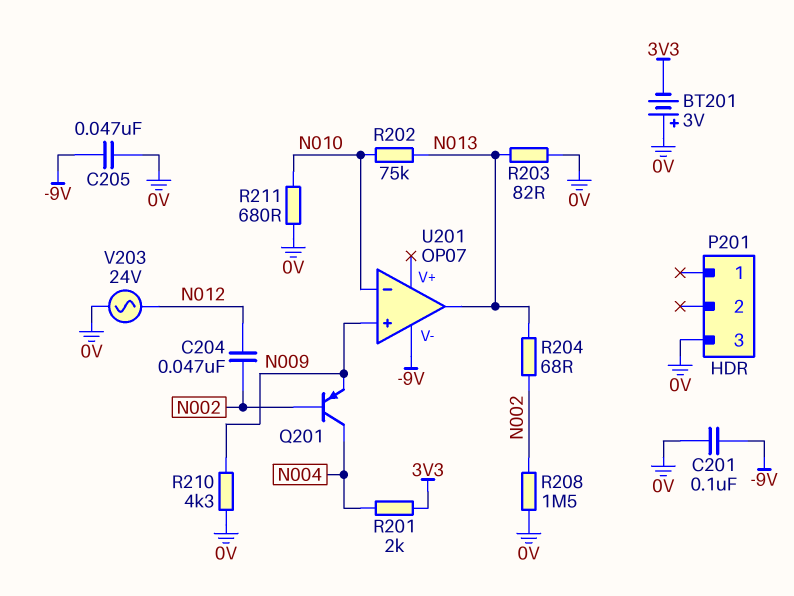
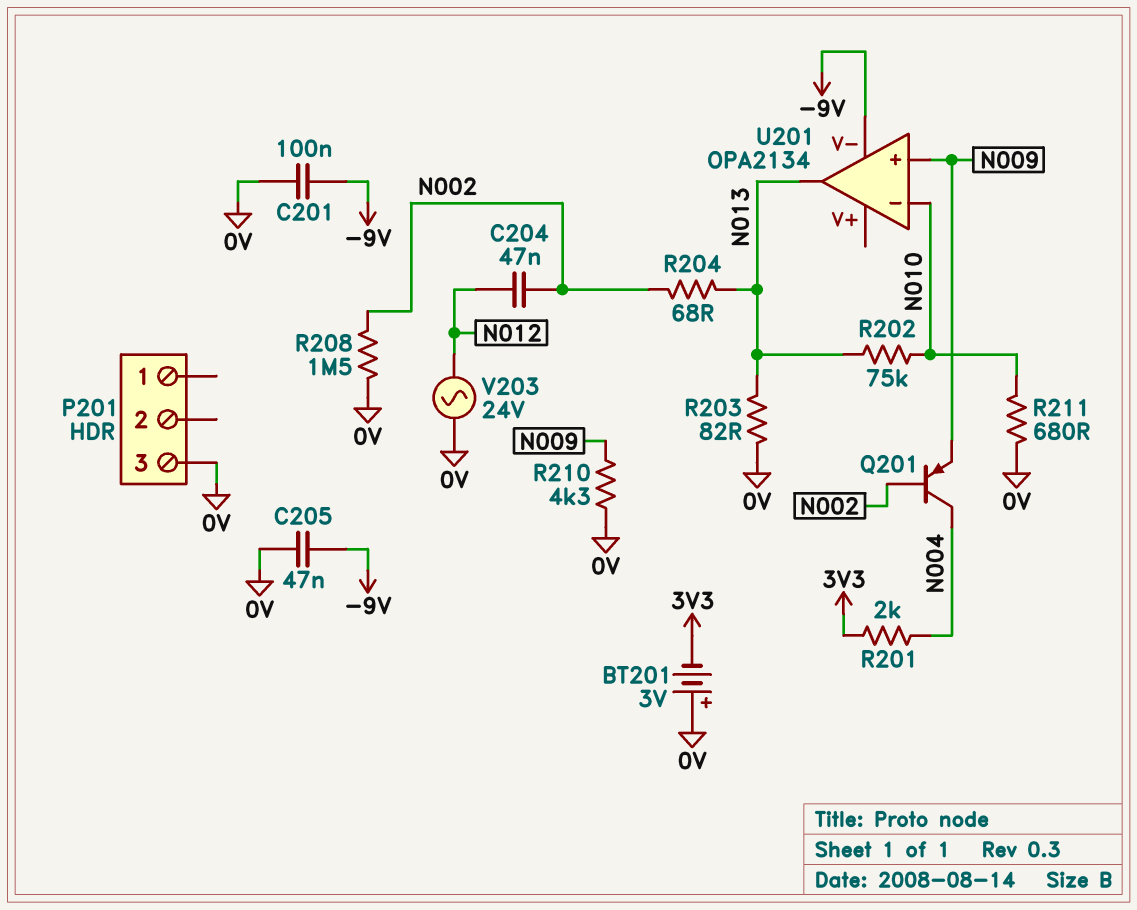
U201: OP07 -> OPA2134

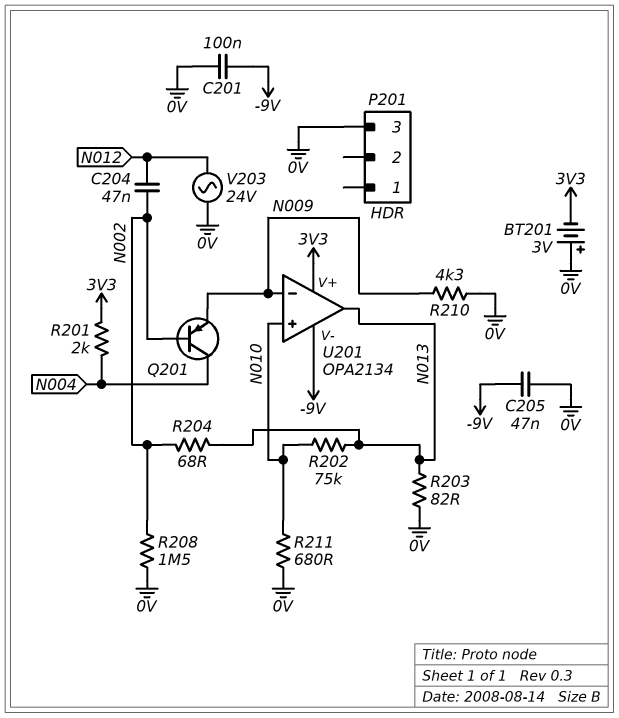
U201 pin V+: none -> 3V3
U201 pin in+: N009 -> N010
U201 pin in-: N010 -> N009

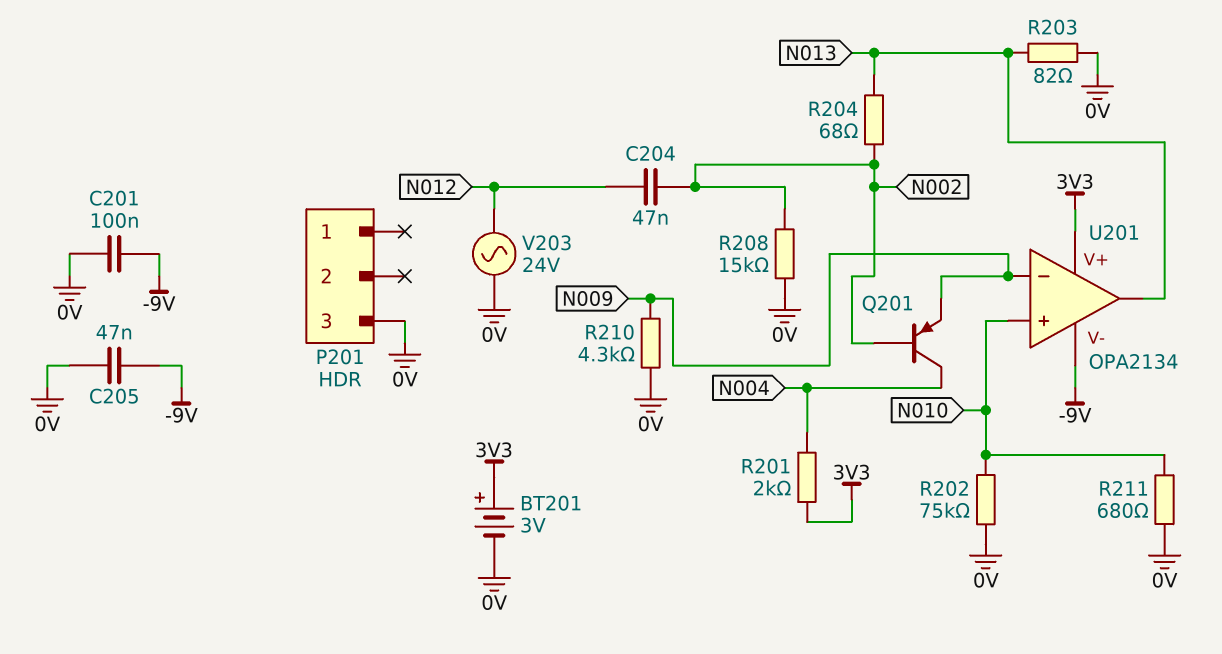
BT201: 3V (plus 0V, minus 3V3) -> 3V (plus 3V3, minus 0V)
R202: 75k (N010, N013) -> 75k (0V, N010)
R208: 1.5M (0V, N002) -> 15k (0V, N002)

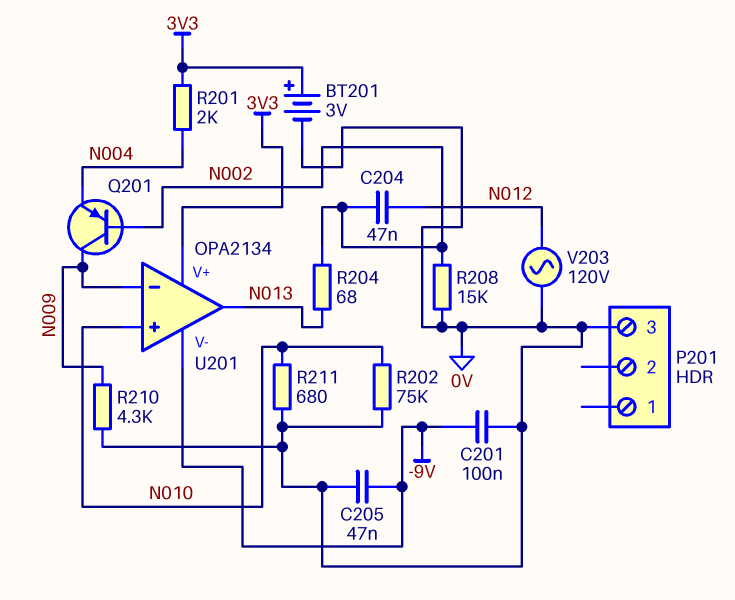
Q201: PNP (B N002, C N004, E N009) -> PNP (B N002, C N009, E N004)
R203: 82 (0V, N013) -> none
V203: AC 24V (0V, N012) -> AC 120V (0V, N012)

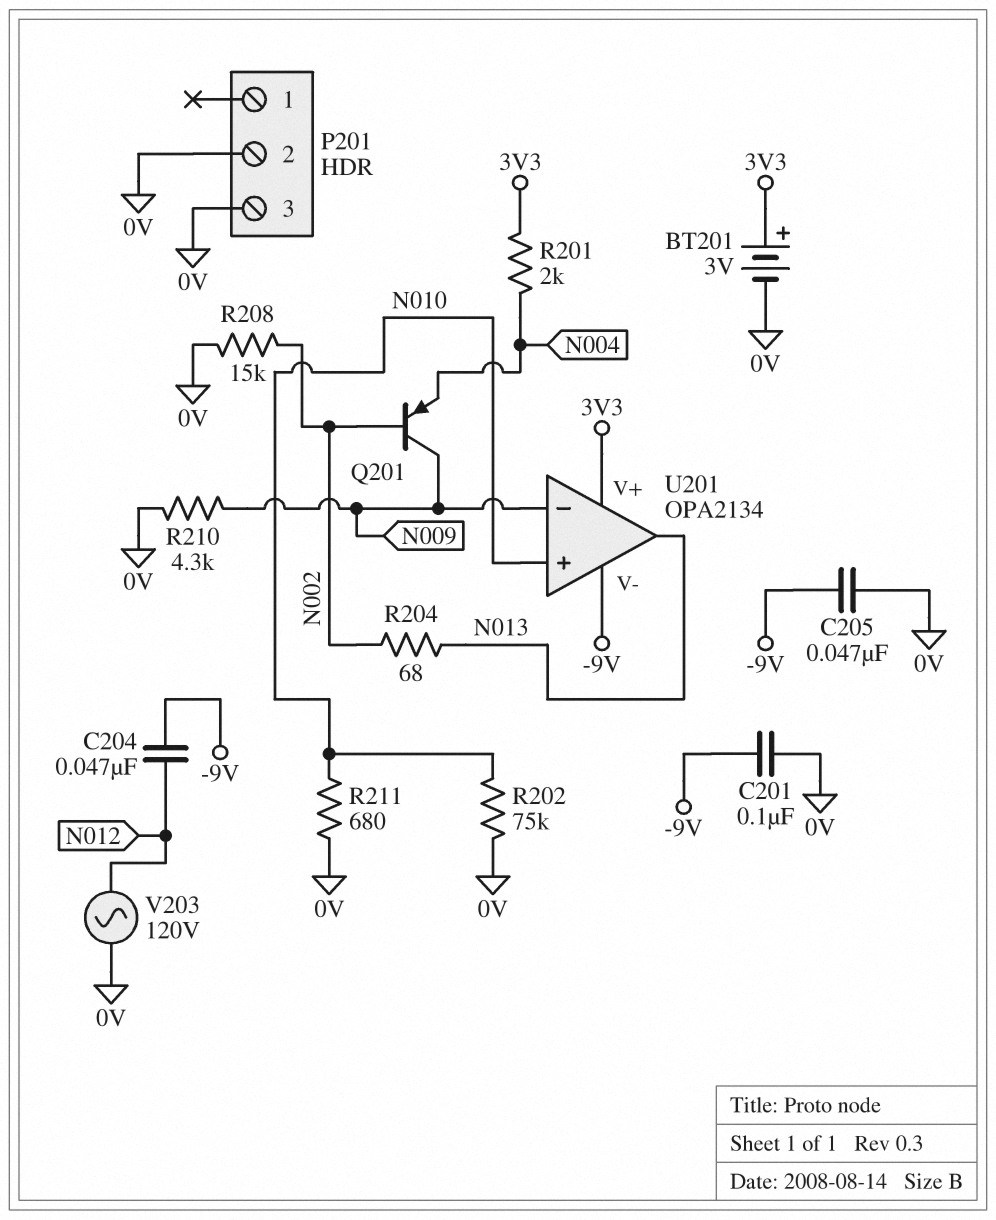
C204: 47nF (N002, N012) -> 47nF (-9V, N012)
P201 pin 2: none -> 0V

